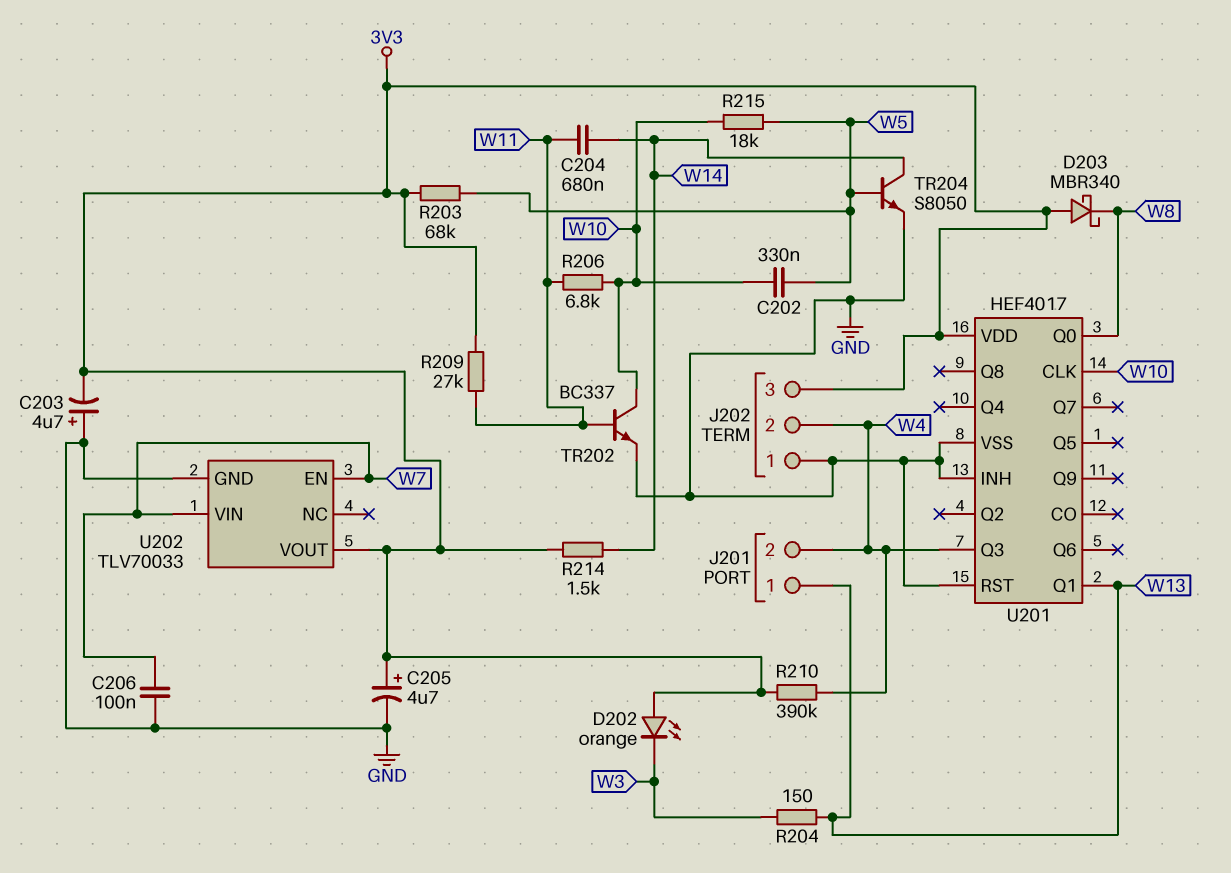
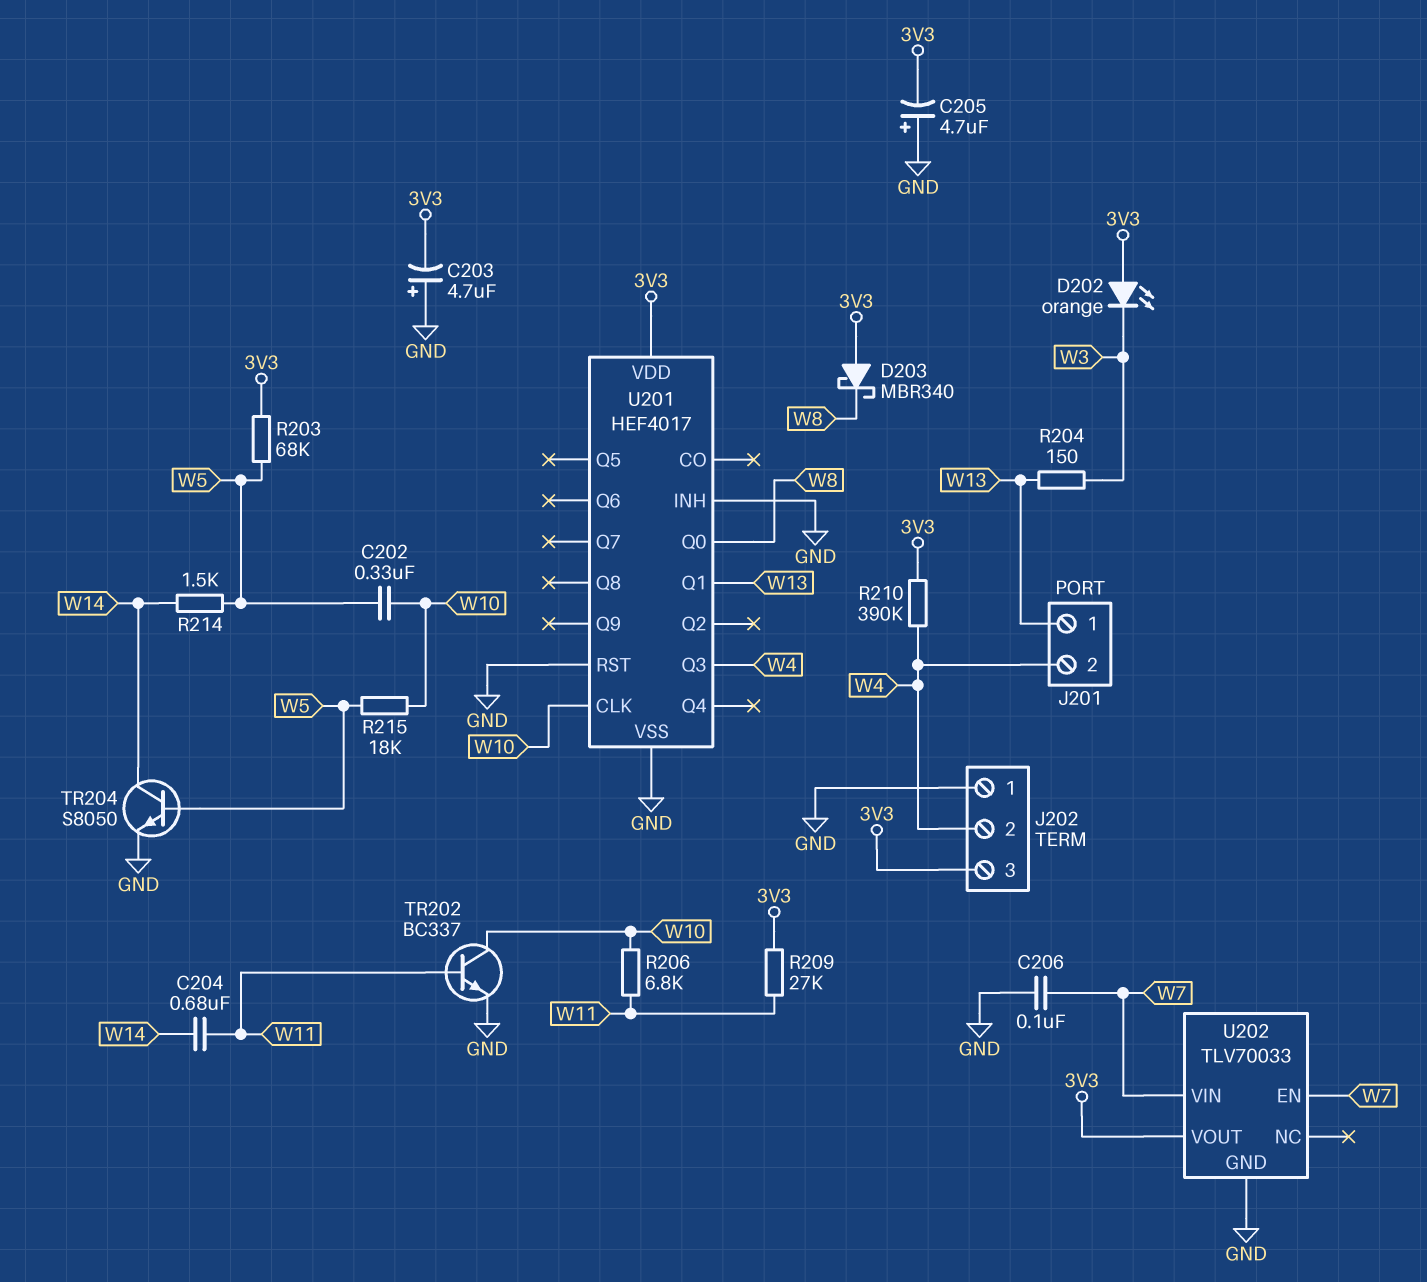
C205: 4.7uF (plus 3V3, minus GND) -> 4.7uF (plus GND, minus 3V3)
R214: 1.5k (3V3, W14) -> 1.5k (W5, W14)

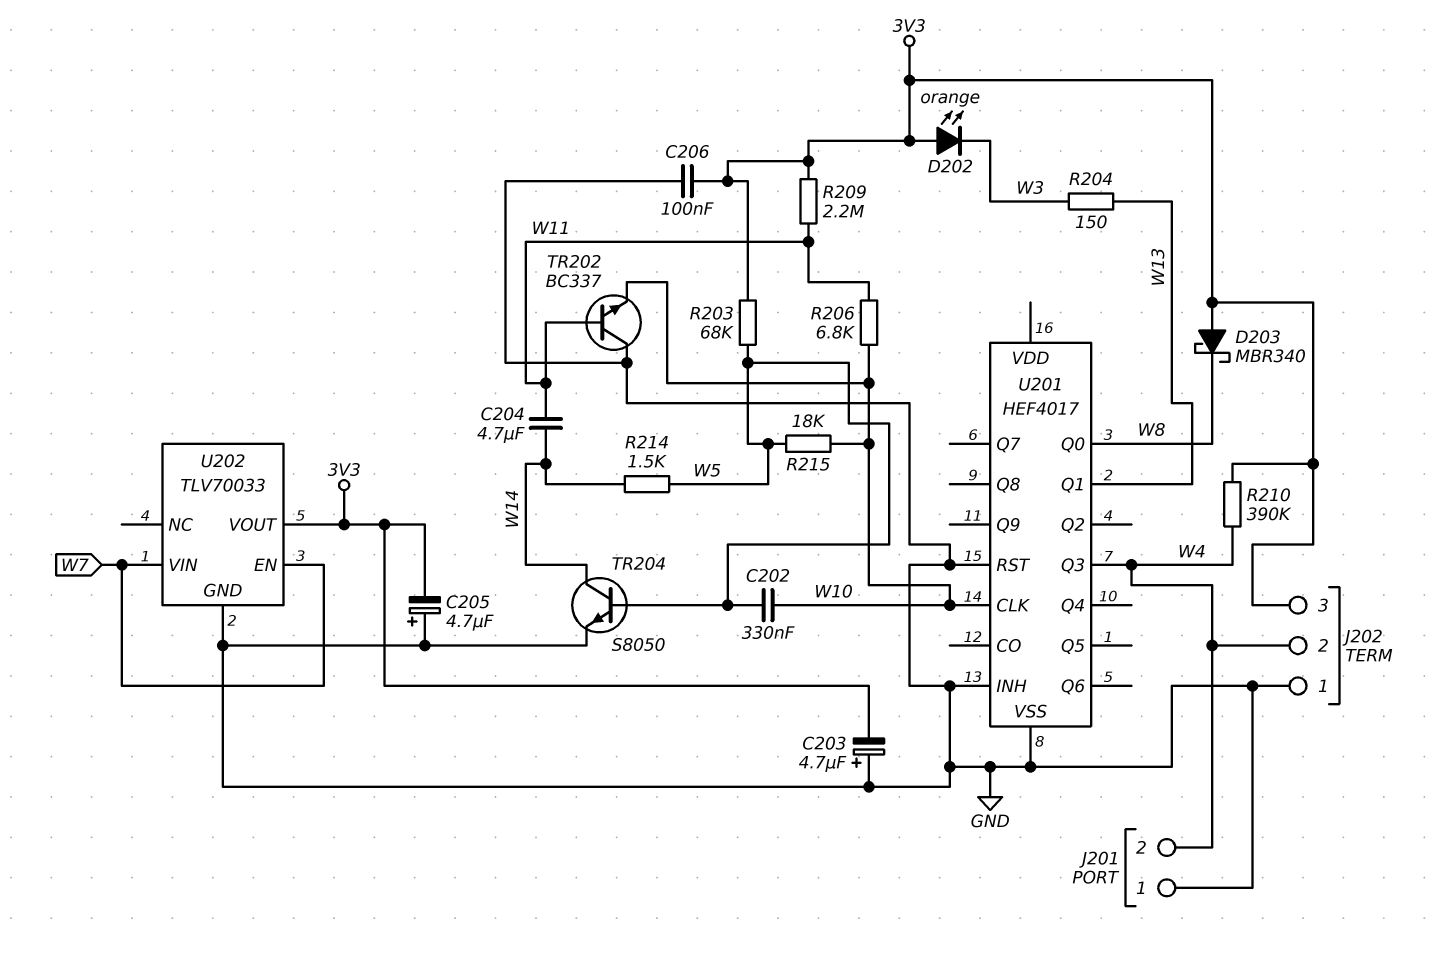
C204: 680nF (W11, W14) -> 4.7uF (W11, W14)
C206: 100nF (GND, W7) -> 100nF (3V3, GND)
J201 pin 1: W13 -> GND
R209: 27k (3V3, W11) -> 2.2M (3V3, W11)
TR202: NPN BC337 (B W11, C W10, E GND) -> NPN BC337 (B W11, C GND, E W10)
U201 pin VDD: 3V3 -> none

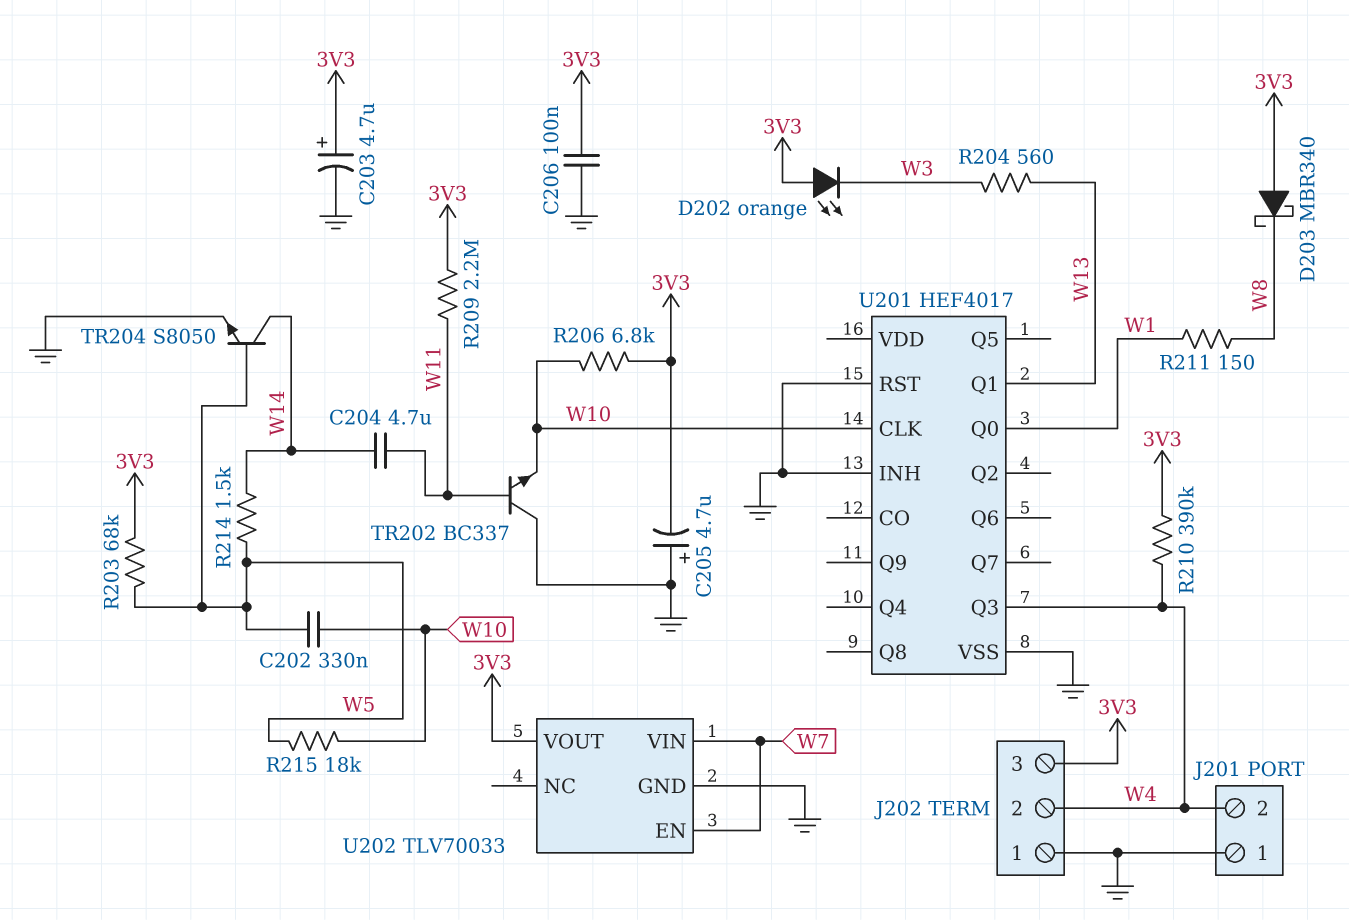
C203: 4.7uF (plus GND, minus 3V3) -> 4.7uF (plus 3V3, minus GND)
R204: 150 (W3, W13) -> 560 (W3, W13)
R206: 6.8k (W10, W11) -> 6.8k (3V3, W10)
R211: none -> 150 (W1, W8)
U201 pin Q0: W8 -> W1

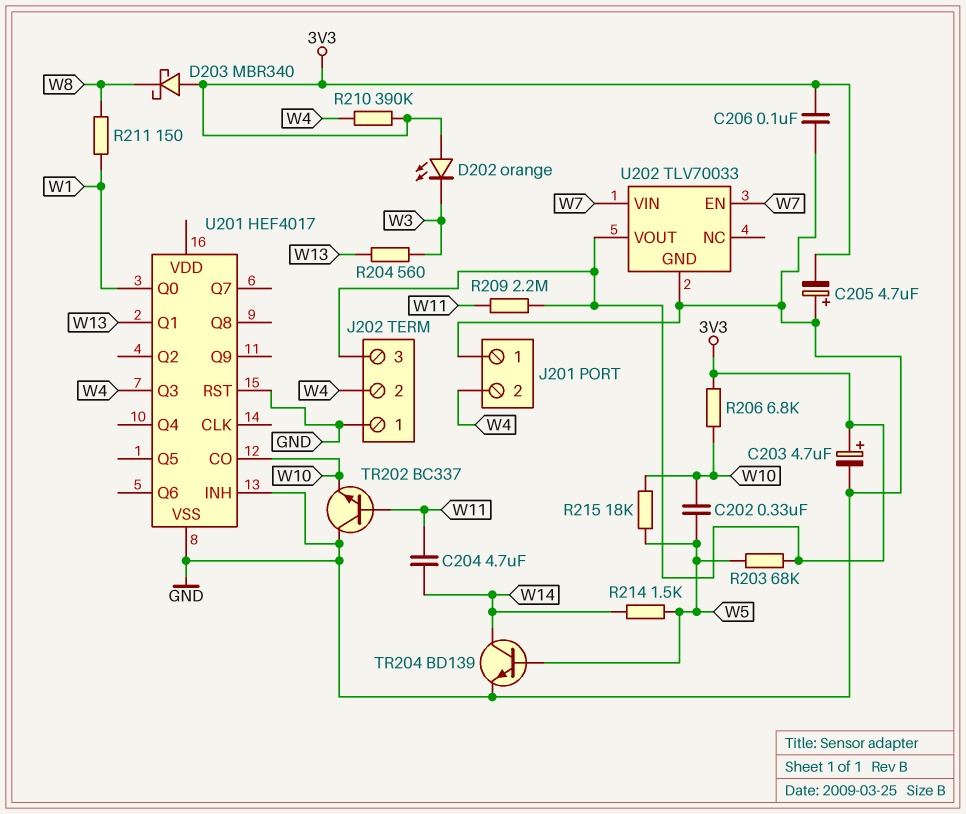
TR204: NPN S8050 (B W5, C W14, E GND) -> NPN BD139 (B W5, C W14, E GND)
U201 pin CLK: W10 -> none
U201 pin CO: none -> W10

